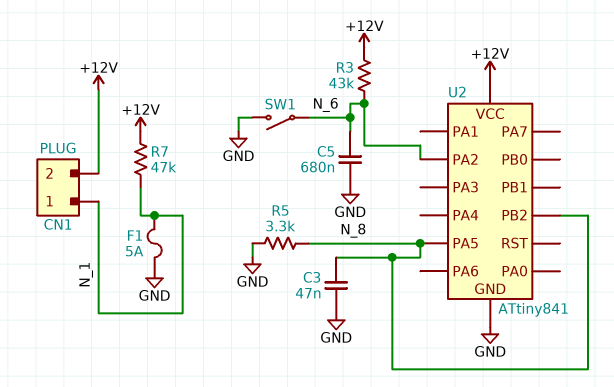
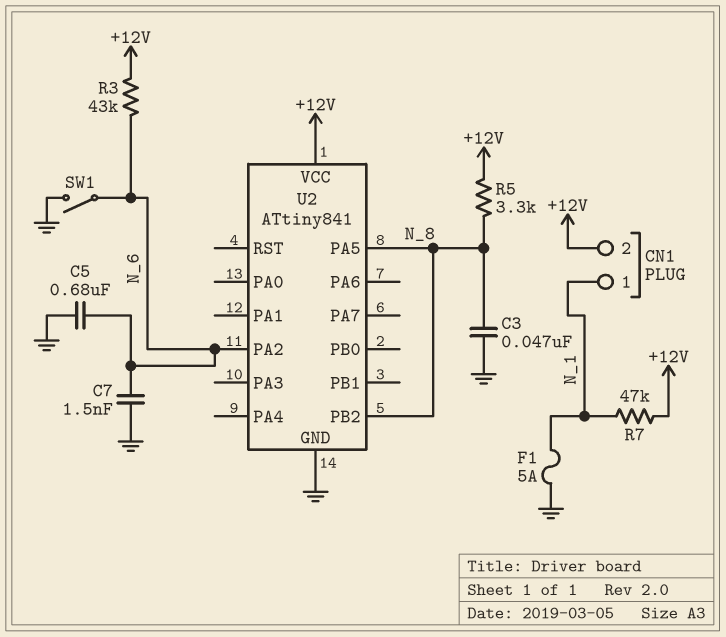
C7: none -> 1.5nF (GND, N_6)
R5: 3.3k (GND, N_8) -> 3.3k (+12V, N_8)

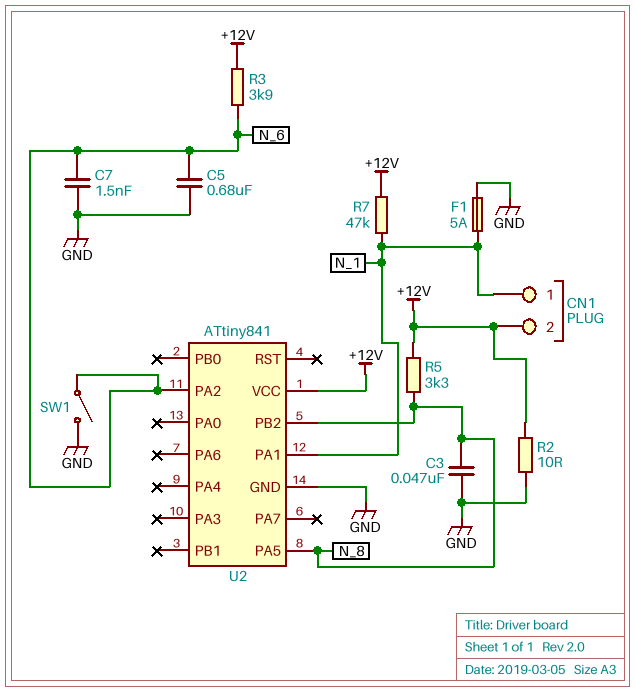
R2: none -> 10 (+12V, GND)
R3: 43k (+12V, N_6) -> 3.9k (+12V, N_6)
U2 pin PA1: none -> N_1

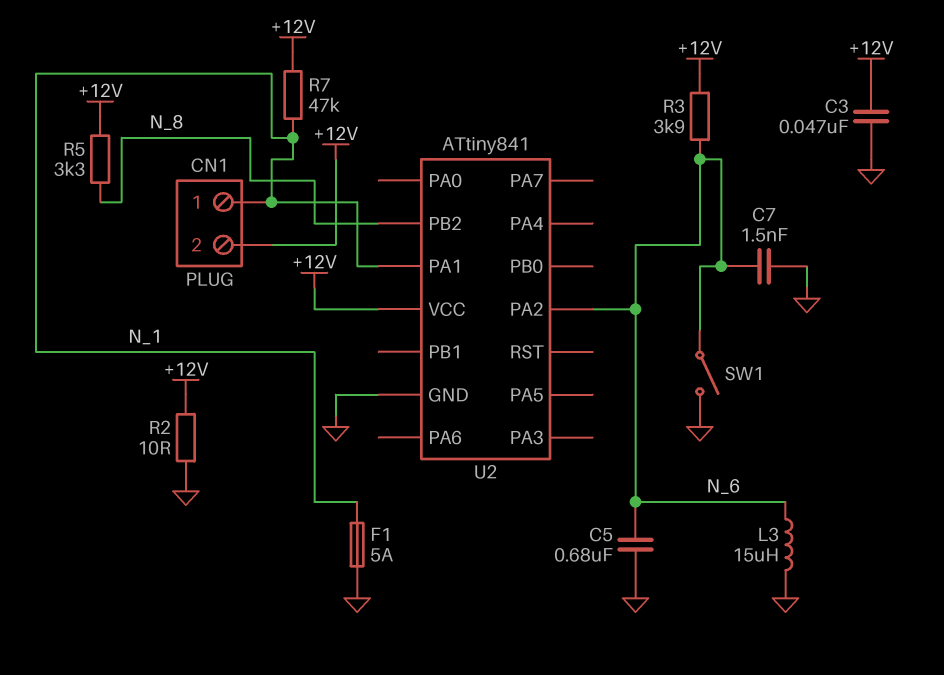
C3: 47nF (GND, N_8) -> 47nF (+12V, GND)
L3: none -> 15uH (GND, N_6)
U2 pin PA5: N_8 -> none

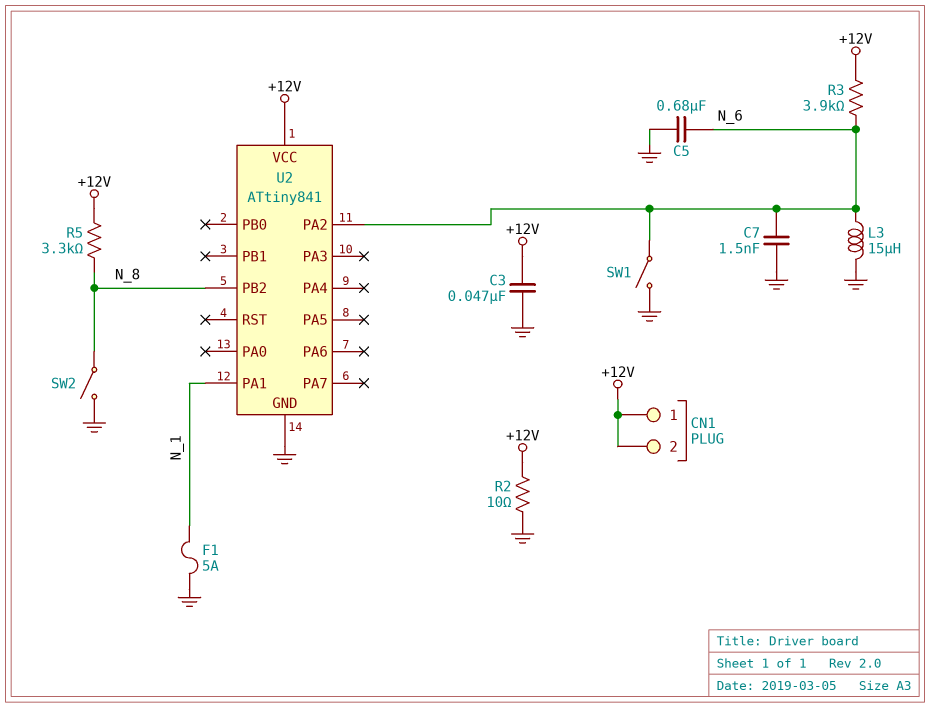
CN1 pin 1: N_1 -> +12V
R7: 47k (+12V, N_1) -> none
SW2: none -> switch (GND, N_8)

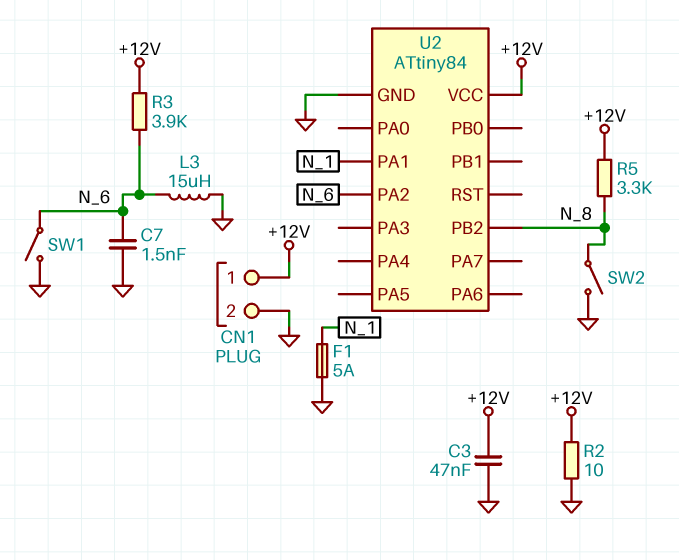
C5: 680nF (GND, N_6) -> none
CN1 pin 2: +12V -> GND
U2: ATtiny841 -> ATtiny84

